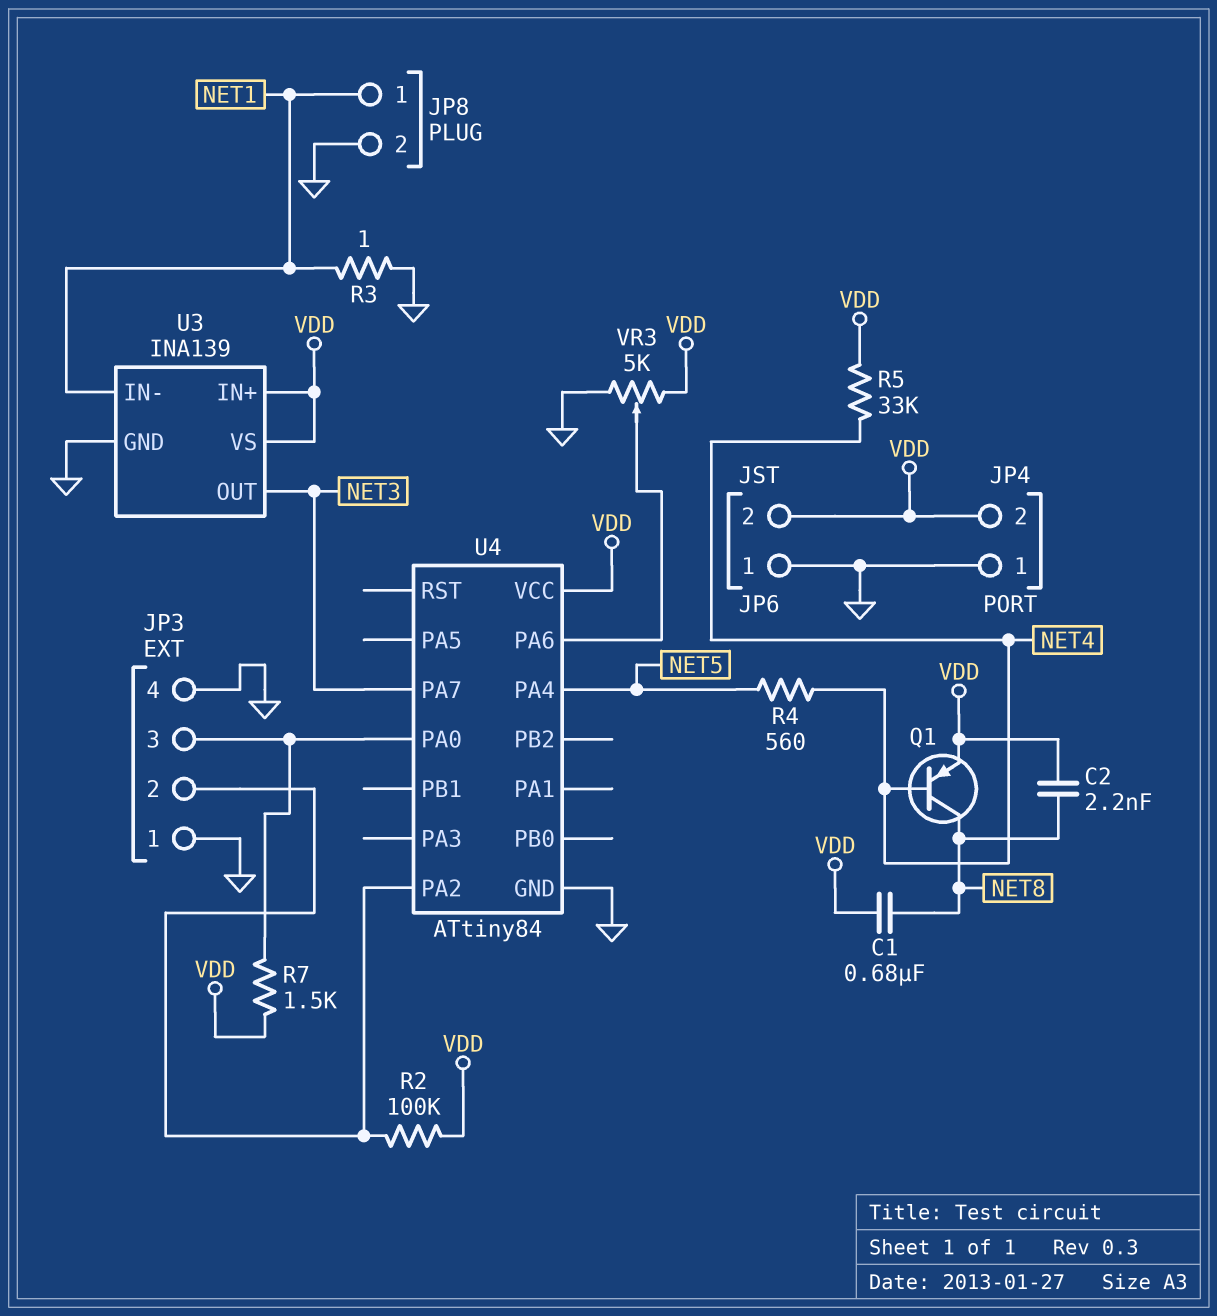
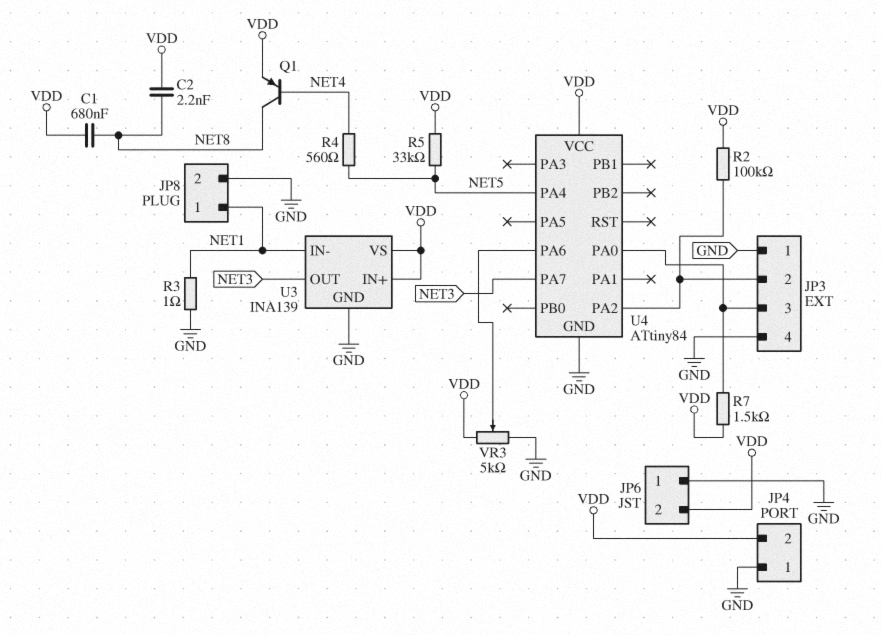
R5: 33k (NET4, VDD) -> 33k (NET5, VDD)

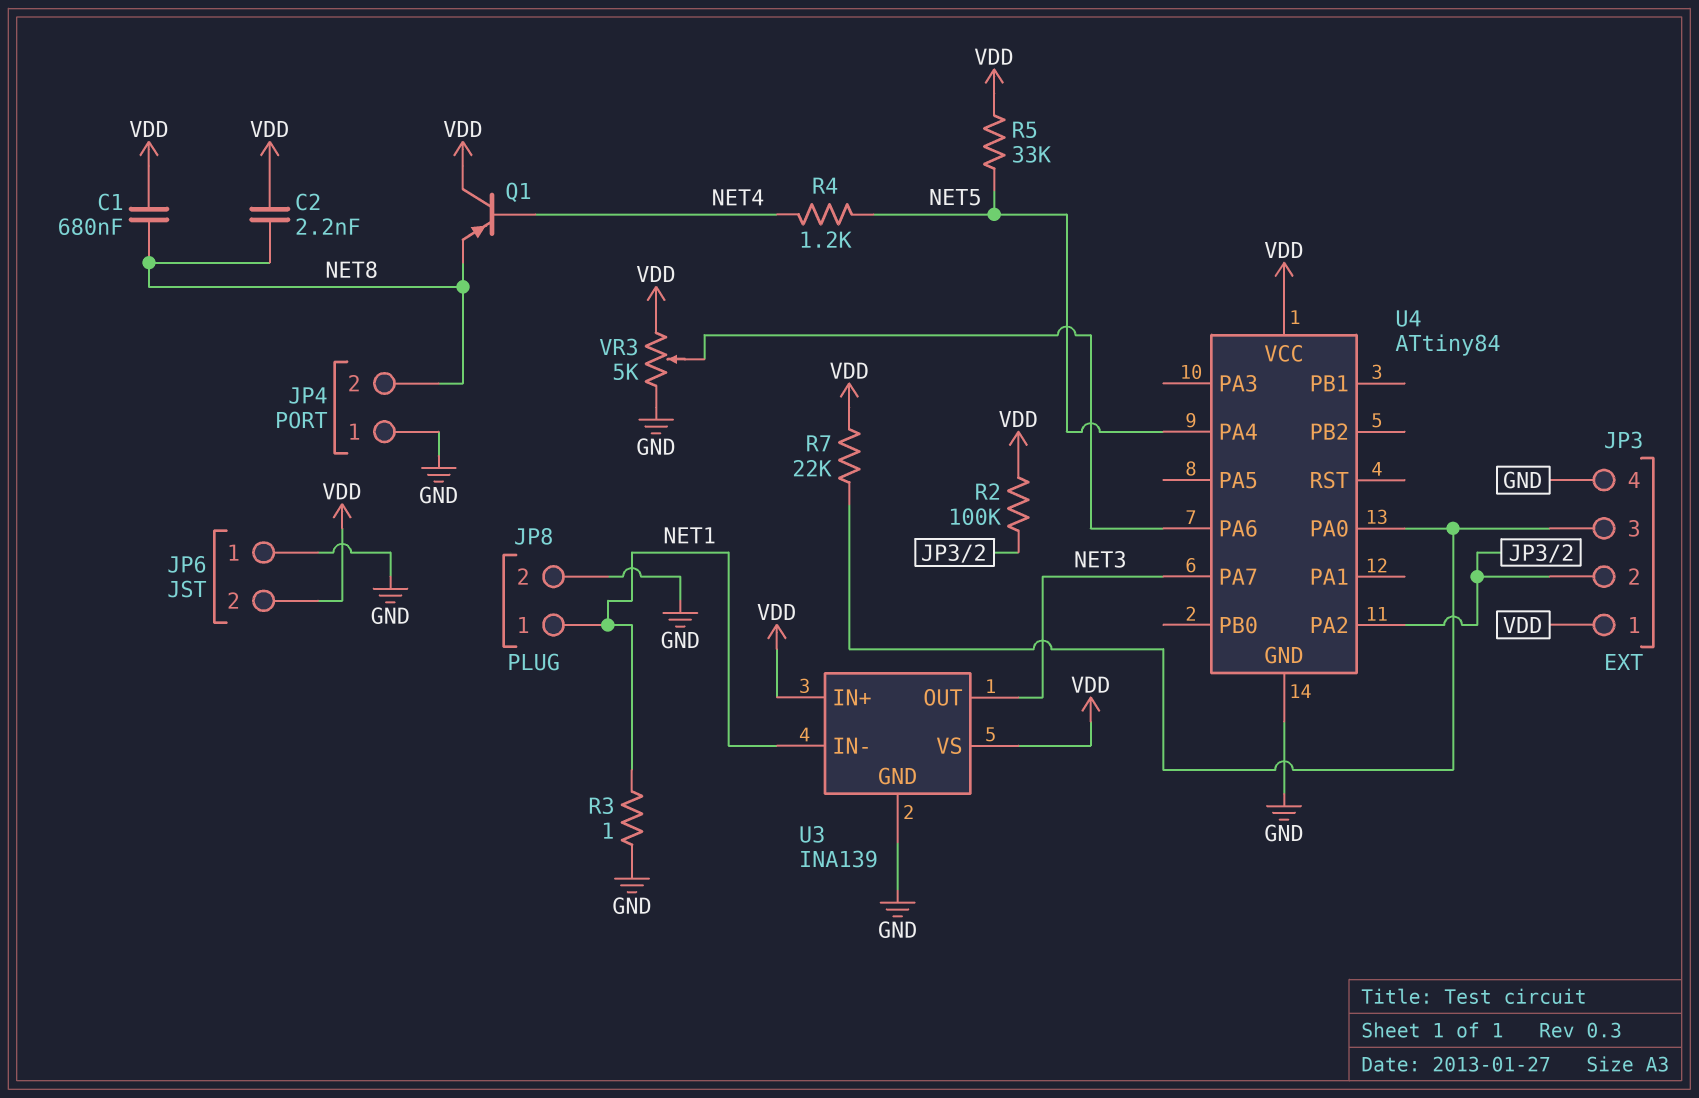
JP3 pin 1: GND -> VDD
JP4 pin 2: VDD -> NET8
Q1: PNP (B NET4, C NET8, E VDD) -> PNP (B NET4, C VDD, E NET8)
R4: 560 (NET4, NET5) -> 1.2k (NET4, NET5)
R7: 1.5k (JP3/3, VDD) -> 22k (JP3/3, VDD)

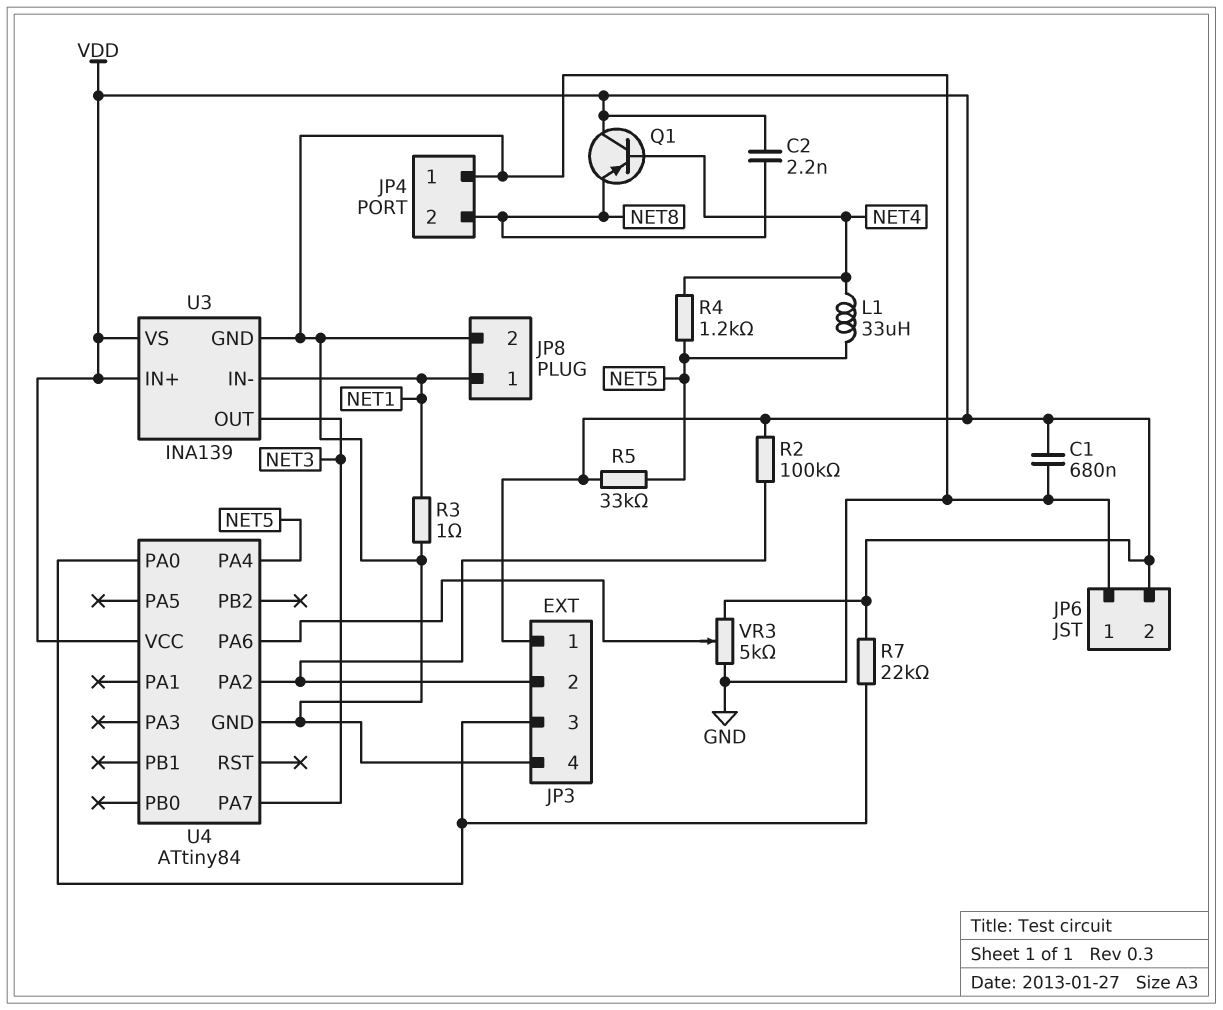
C1: 680nF (NET8, VDD) -> 680nF (GND, VDD)
L1: none -> 33uH (NET4, NET5)

